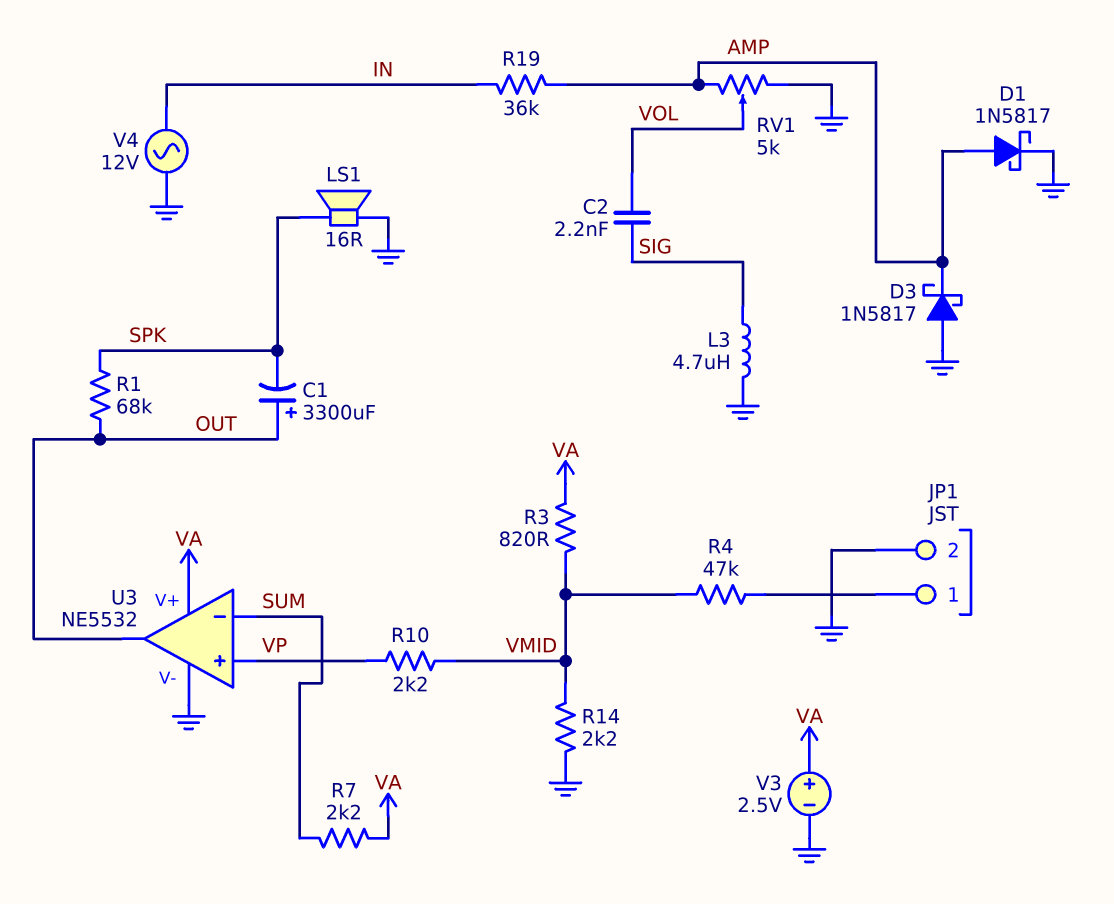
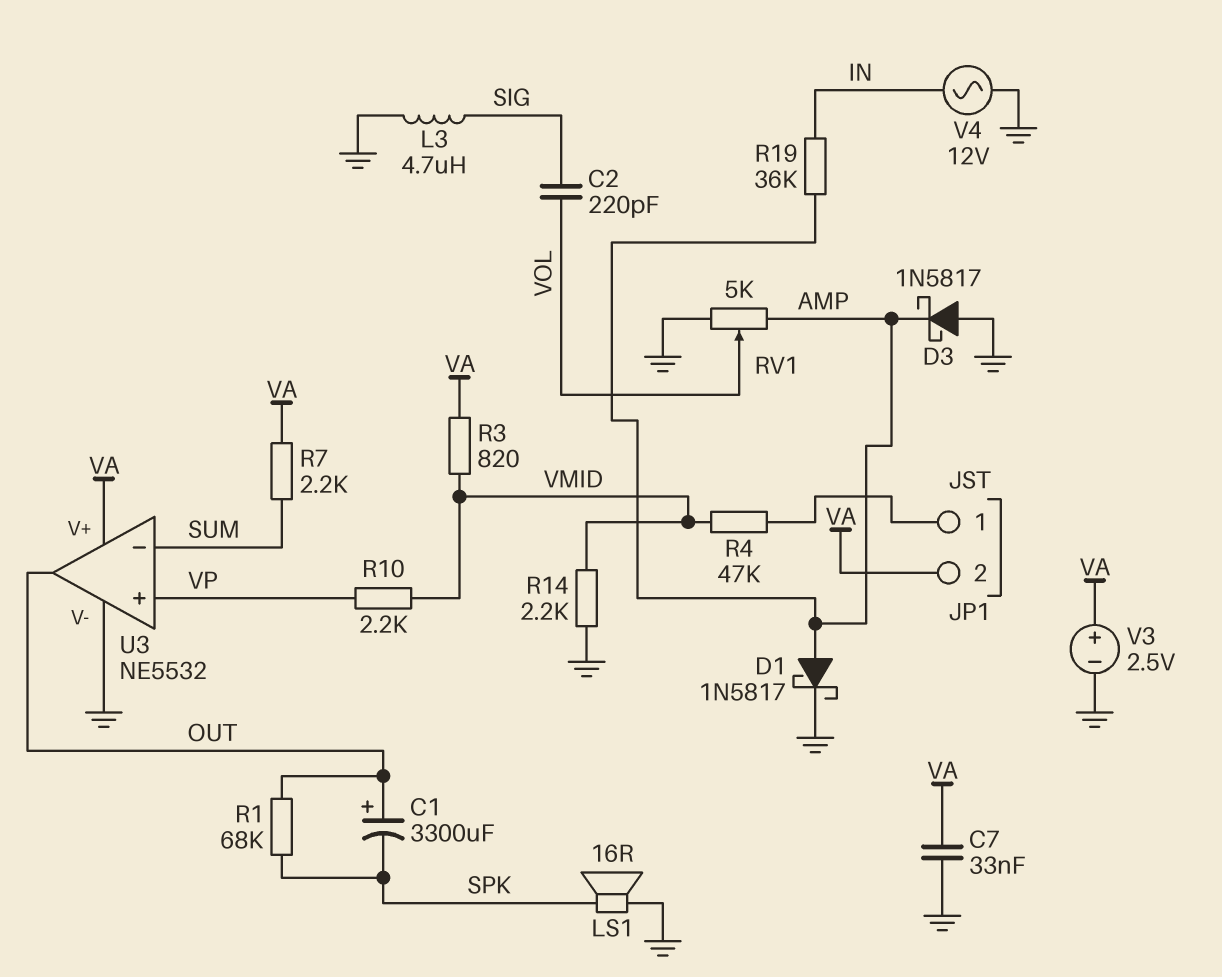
C2: 2.2nF (SIG, VOL) -> 220pF (SIG, VOL)
C7: none -> 33nF (GND, VA)
JP1 pin 2: GND -> VA

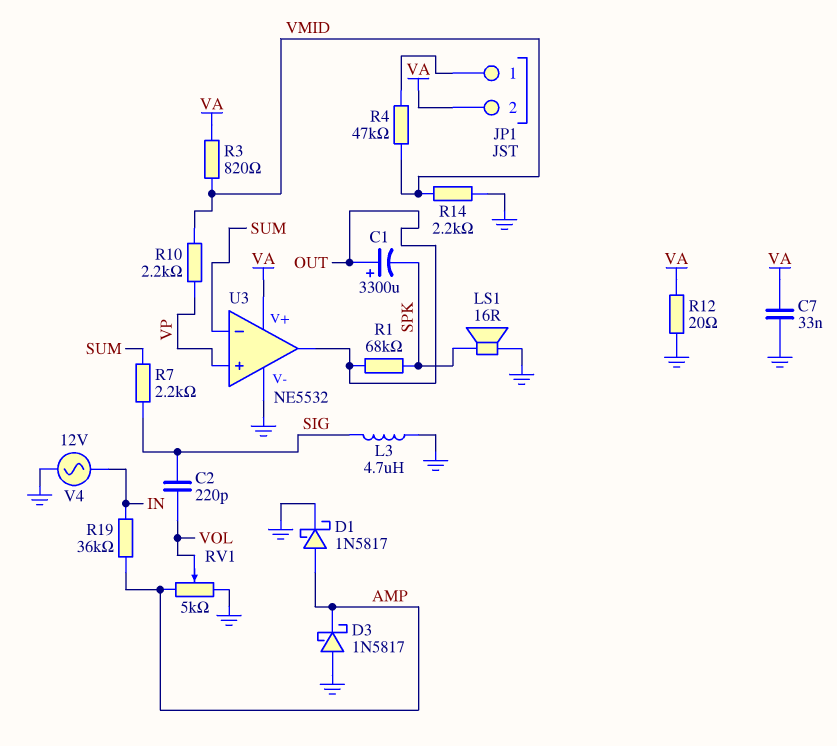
R7: 2.2k (SUM, VA) -> 2.2k (SIG, SUM)
R12: none -> 20 (GND, VA)
V3: 2.5V (plus VA, minus GND) -> none

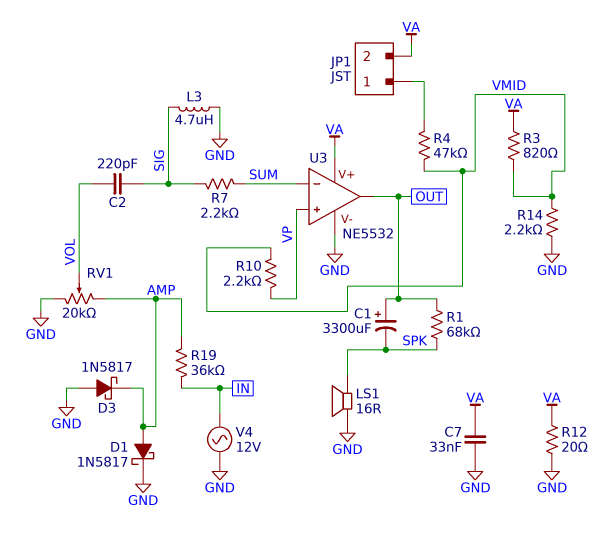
RV1: 5k (AMP, GND, wiper VOL) -> 20k (AMP, GND, wiper VOL)

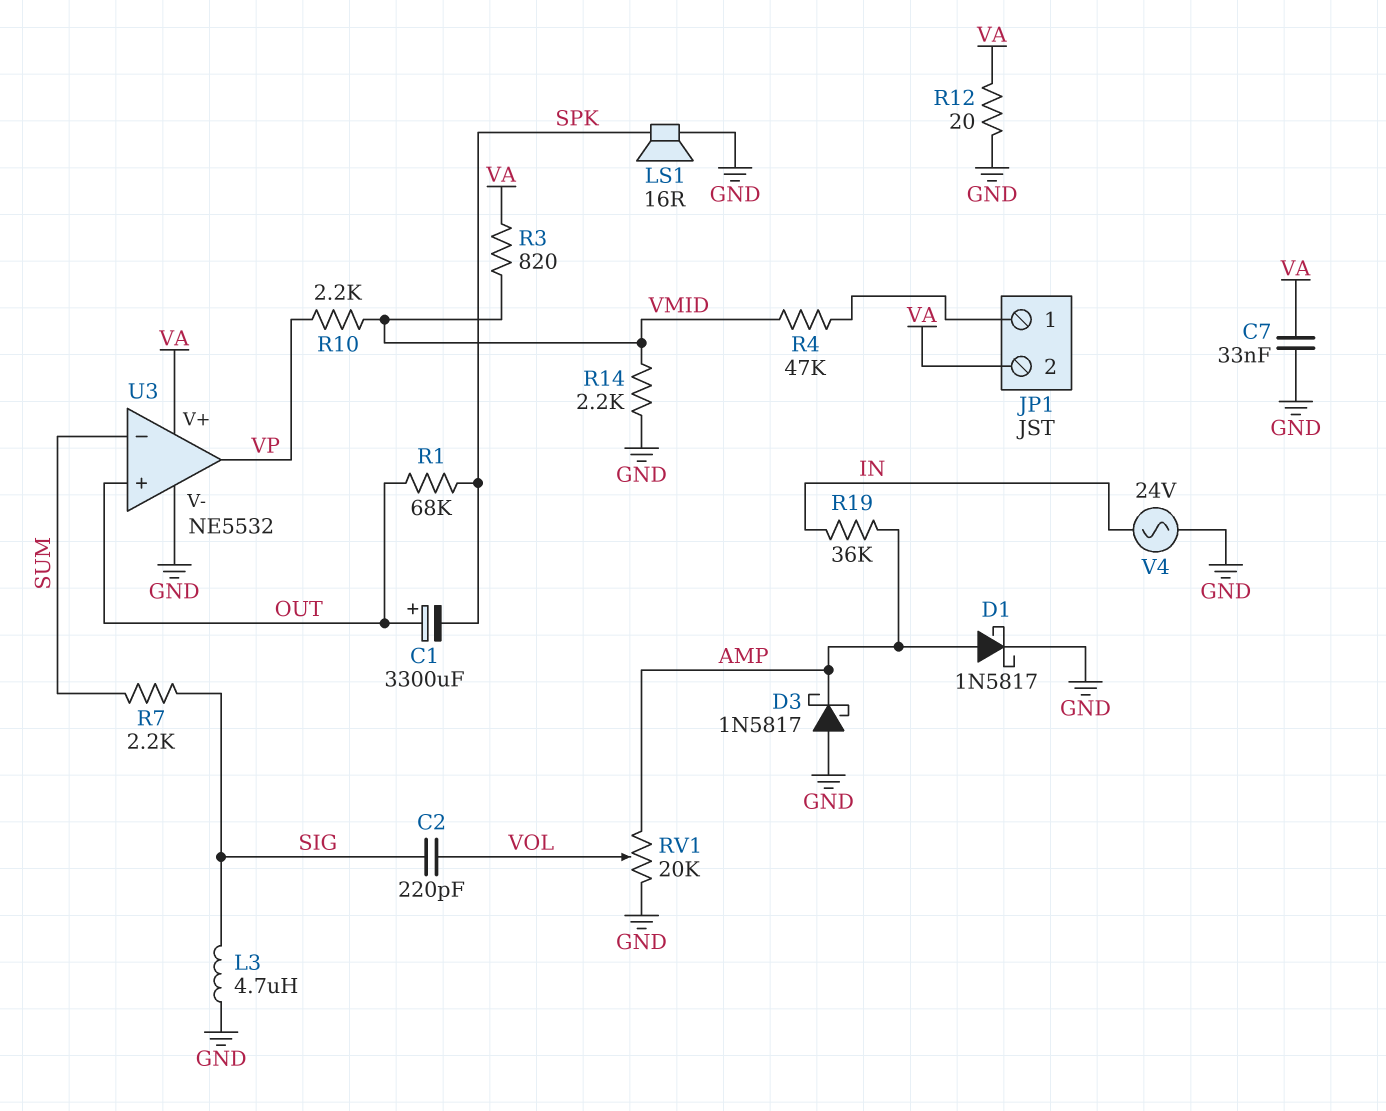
U3 pin in+: VP -> OUT
U3 pin out: OUT -> VP
V4: AC 12V (GND, IN) -> AC 24V (GND, IN)

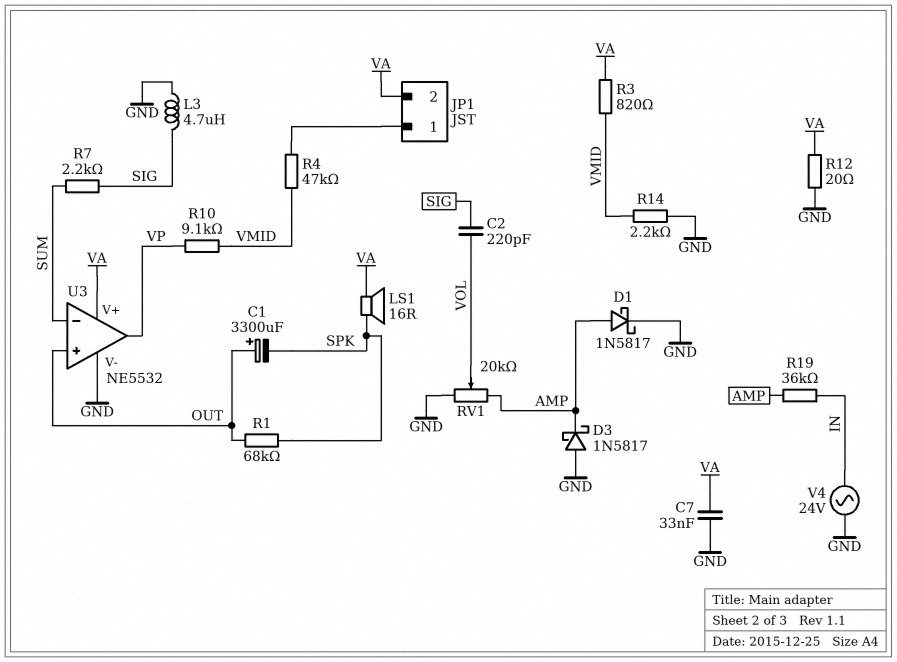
LS1: speaker 16R (GND, SPK) -> speaker 16R (SPK, VA)
R10: 2.2k (VMID, VP) -> 9.1k (VMID, VP)

